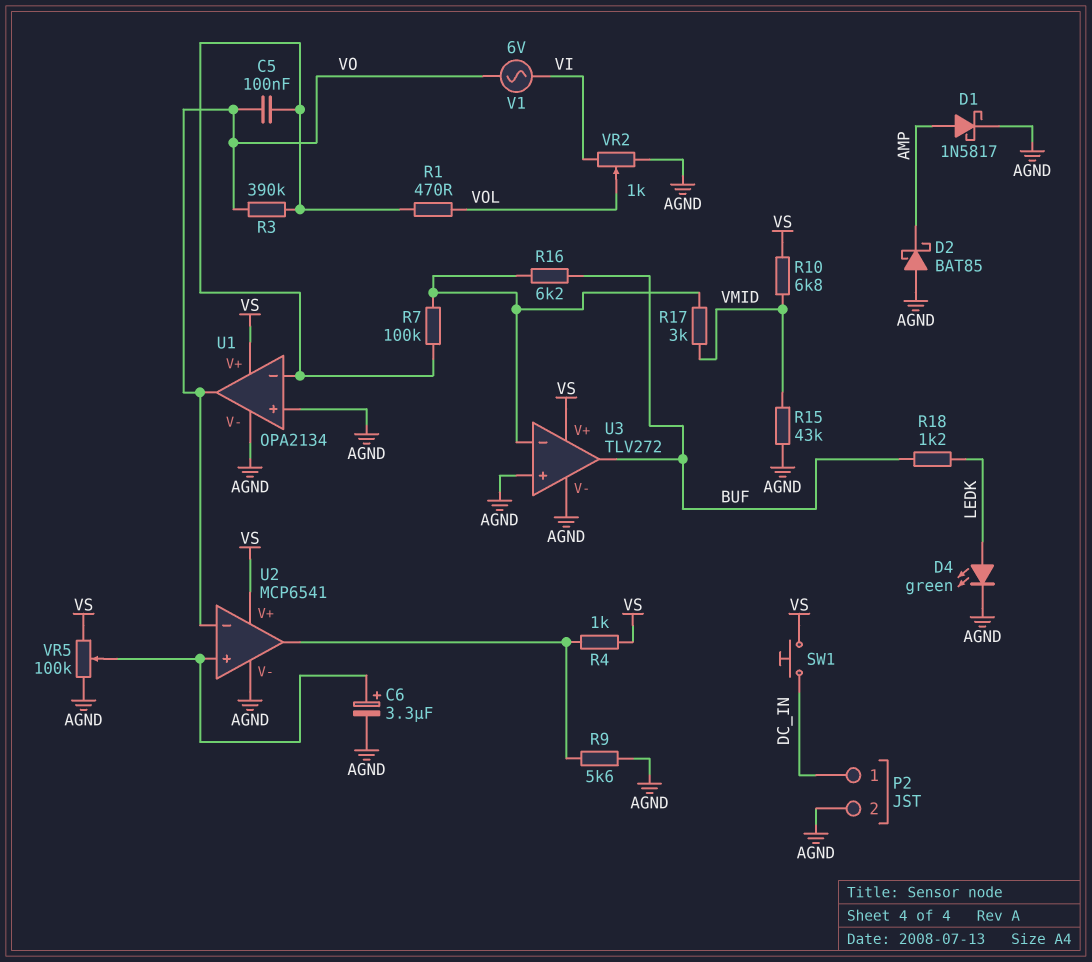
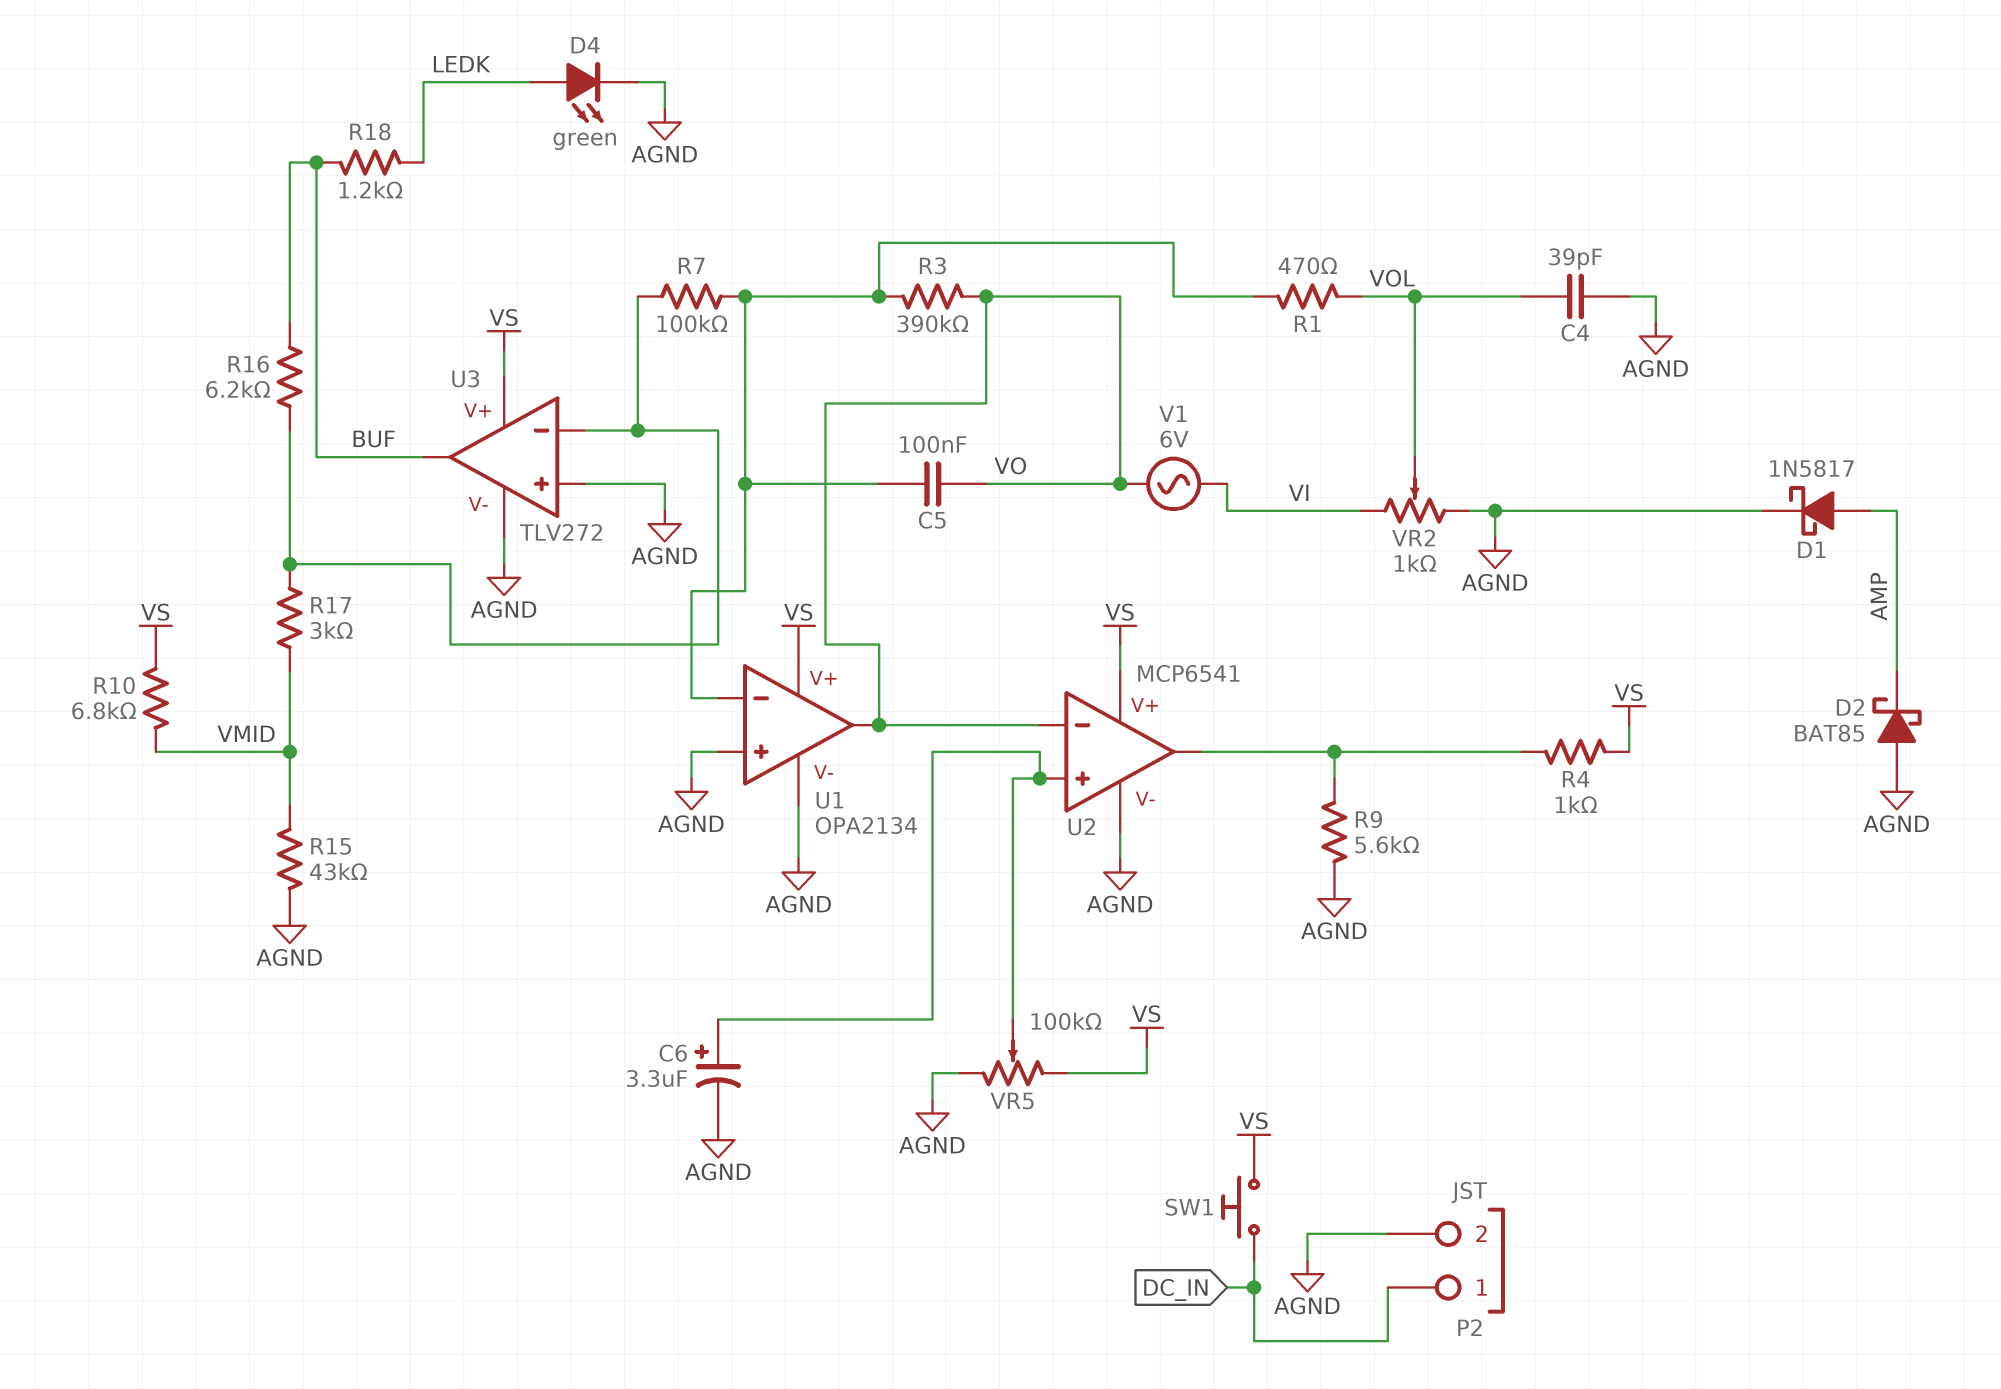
C4: none -> 39pF (AGND, VOL)

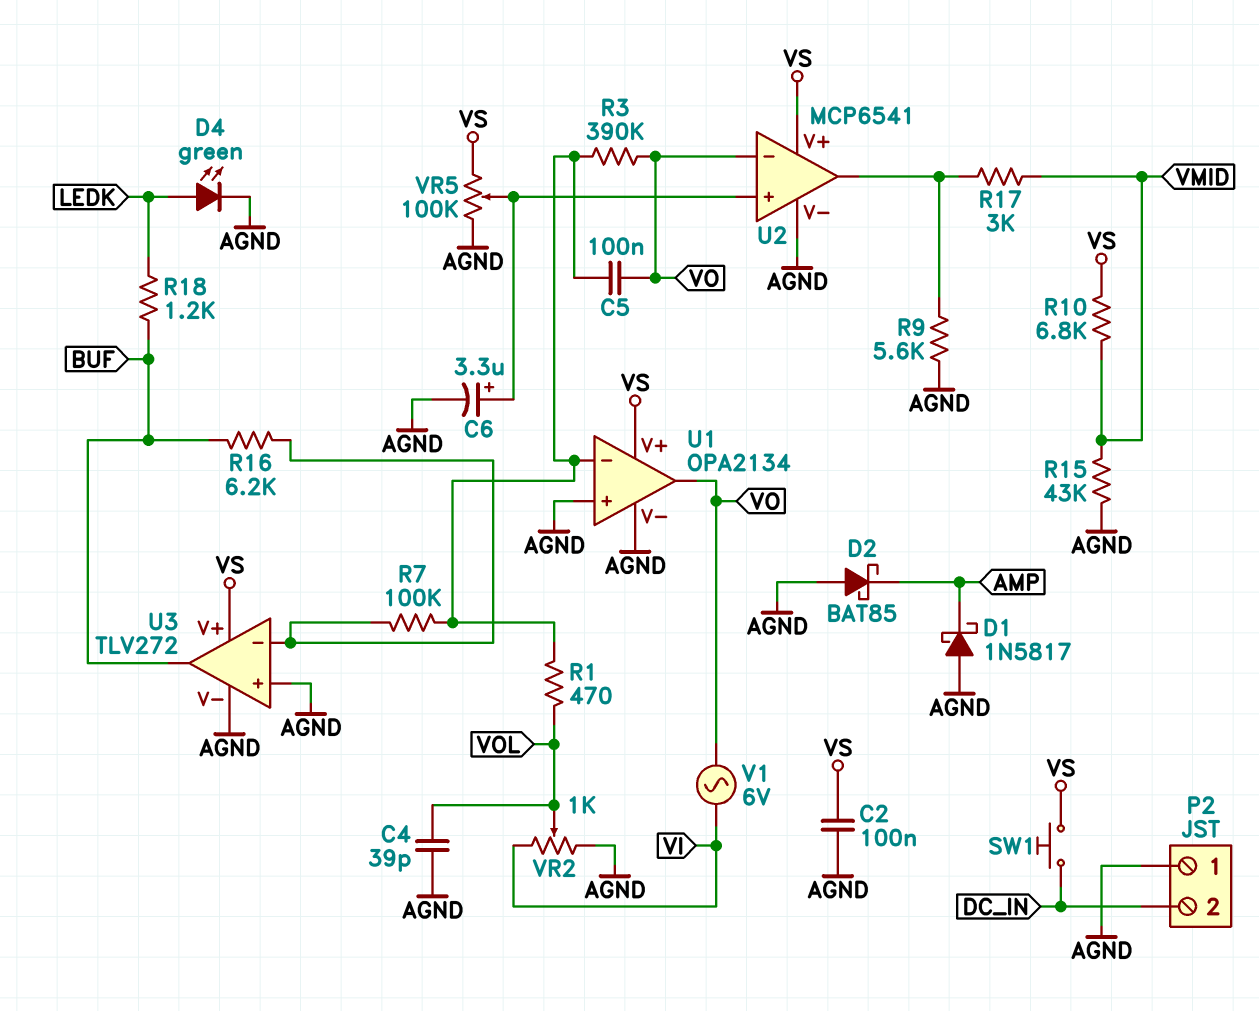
C2: none -> 100nF (AGND, VS)
D1: schottky 1N5817 (A AMP, K AGND) -> schottky 1N5817 (A AGND, K AMP)
P2 pin 1: DC_IN -> AGND
P2 pin 2: AGND -> DC_IN
R4: 1k (U2/out, VS) -> none
R17: 3k (U3/in-, VMID) -> 3k (U2/out, VMID)

